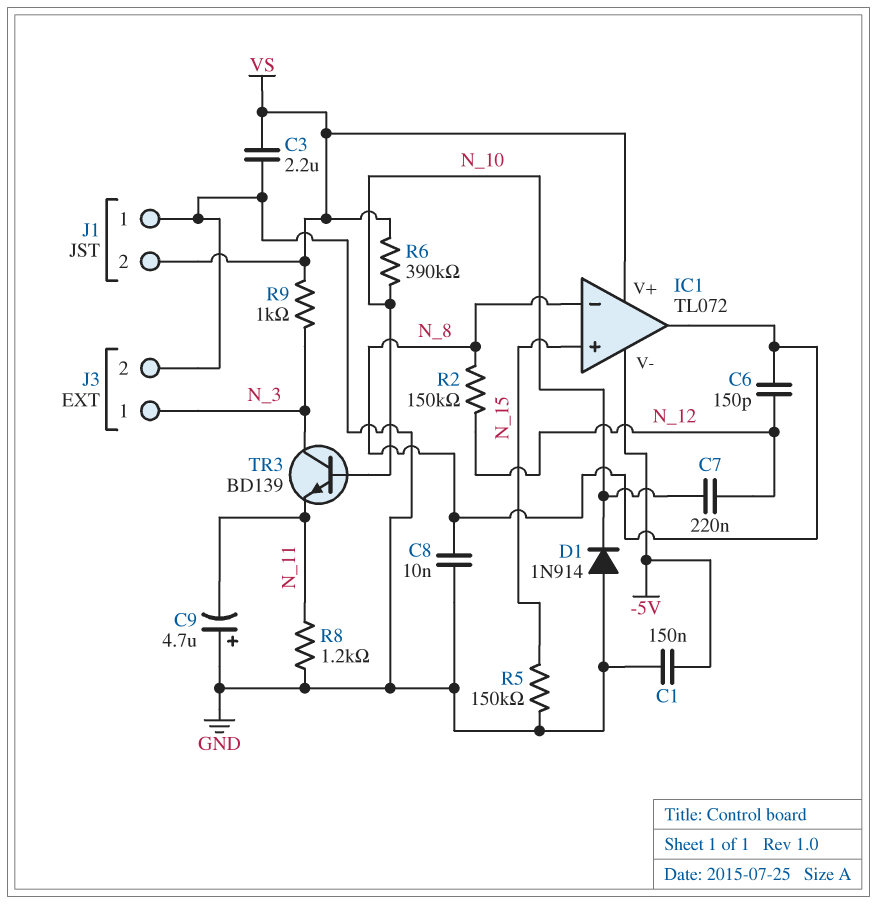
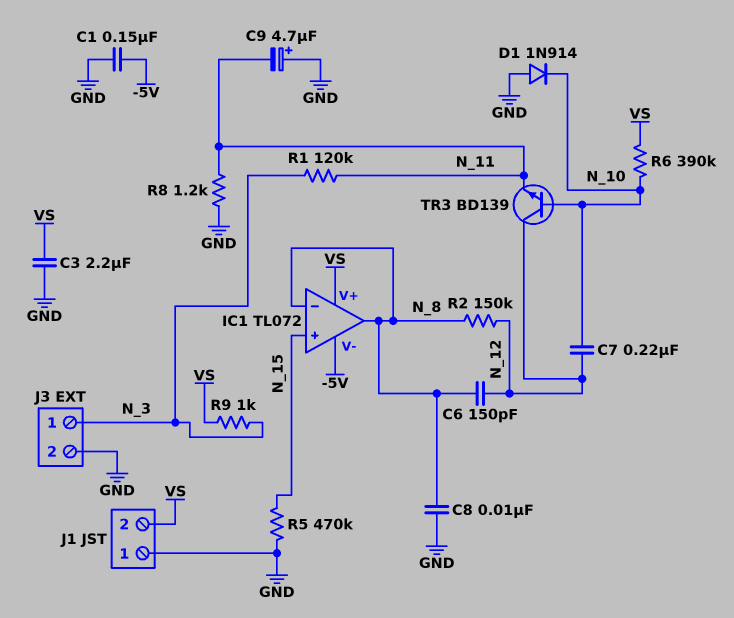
R1: none -> 120k (N_3, N_11)
R5: 150k (GND, N_15) -> 470k (GND, N_15)
TR3: NPN BD139 (B N_10, C N_3, E N_11) -> NPN BD139 (B N_10, C N_12, E N_11)

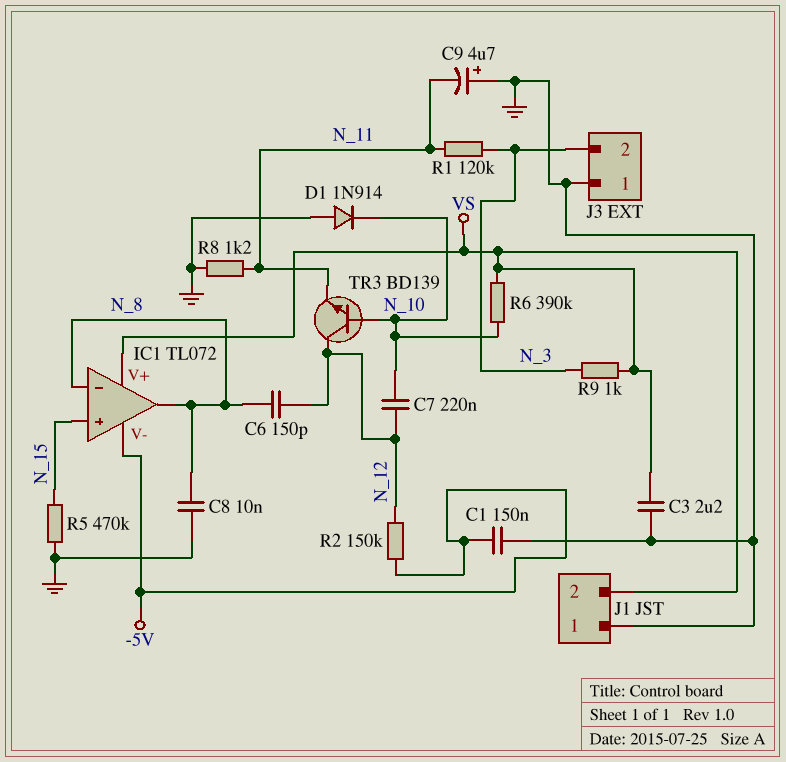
J3 pin 1: N_3 -> GND
J3 pin 2: GND -> N_3
R2: 150k (N_8, N_12) -> 150k (-5V, N_12)

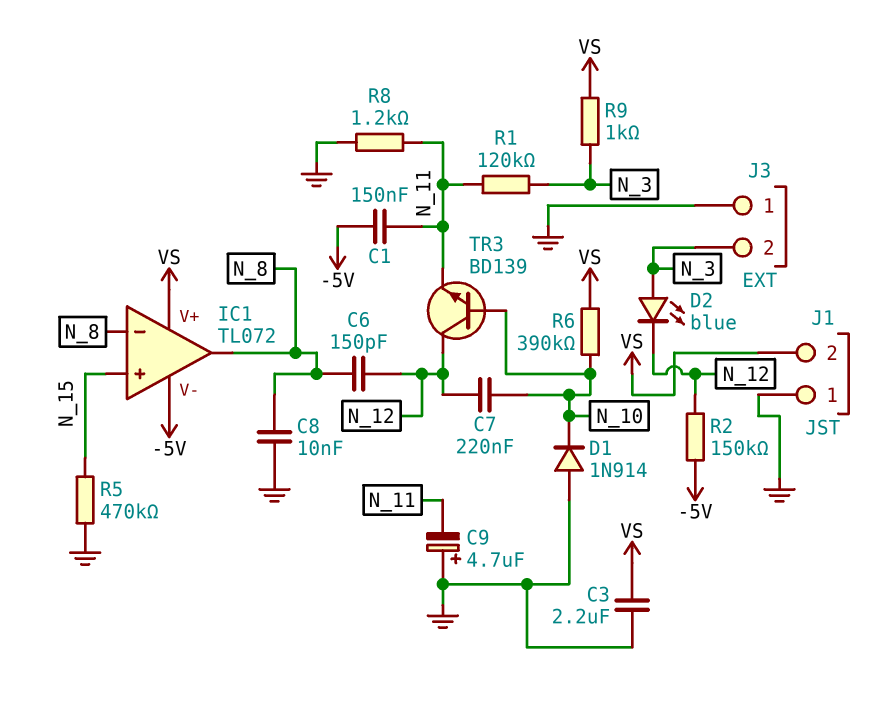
C1: 150nF (-5V, GND) -> 150nF (-5V, N_11)
D2: none -> LED blue (A N_3, K N_12)

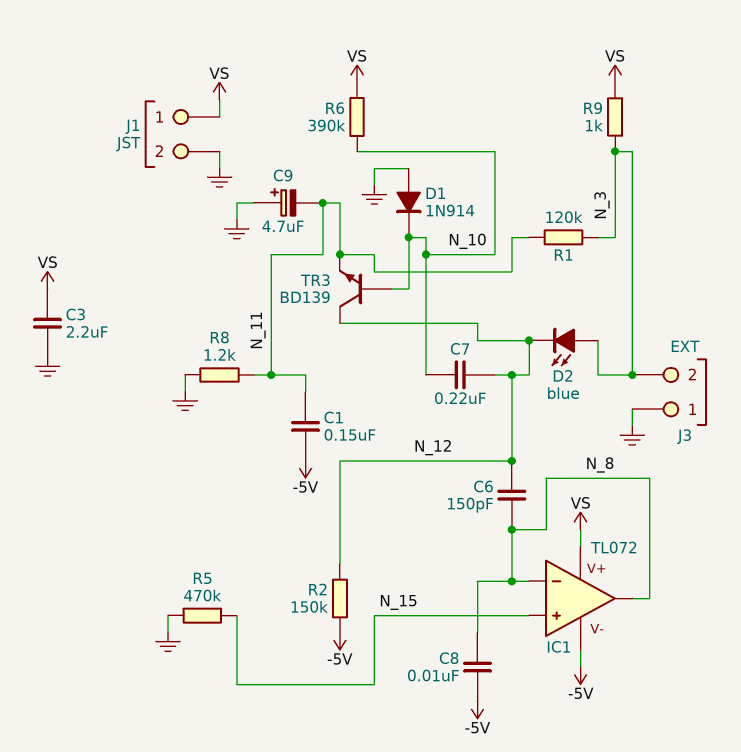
C8: 10nF (GND, N_8) -> 10nF (-5V, N_8)
J1 pin 1: GND -> VS
J1 pin 2: VS -> GND

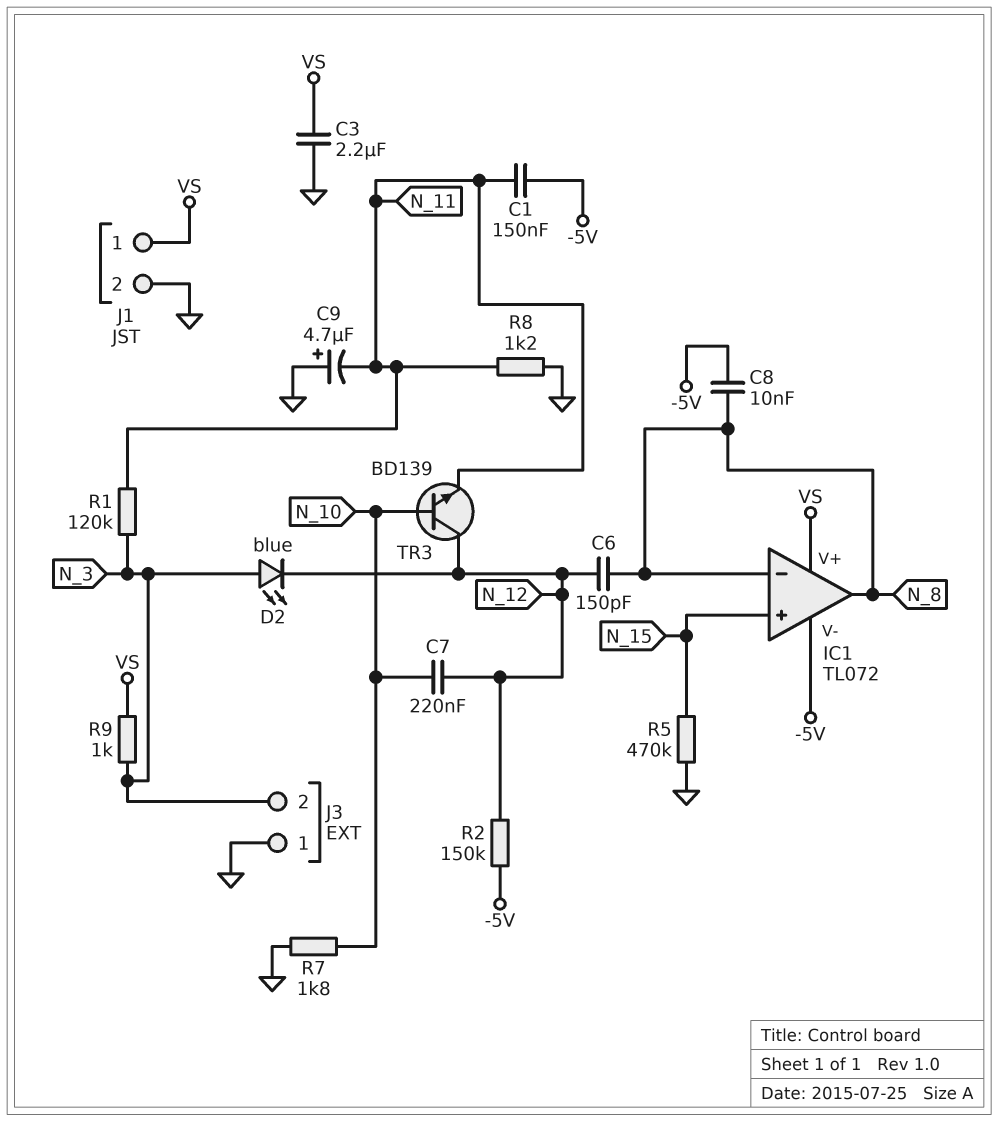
D1: diode 1N914 (A GND, K N_10) -> none
R6: 390k (N_10, VS) -> none
R7: none -> 1.8k (GND, N_10)

